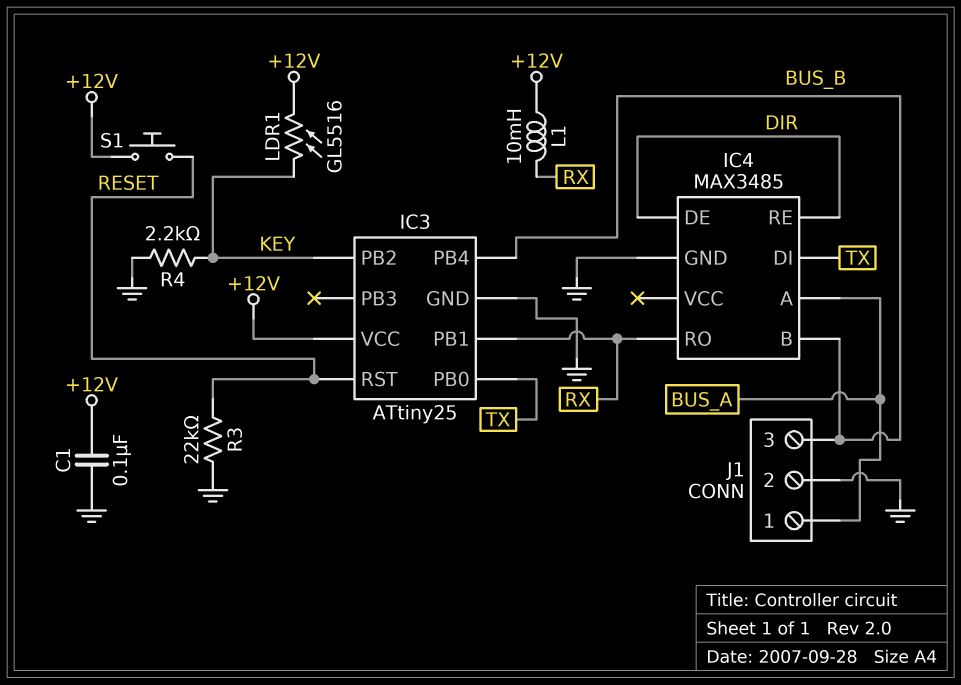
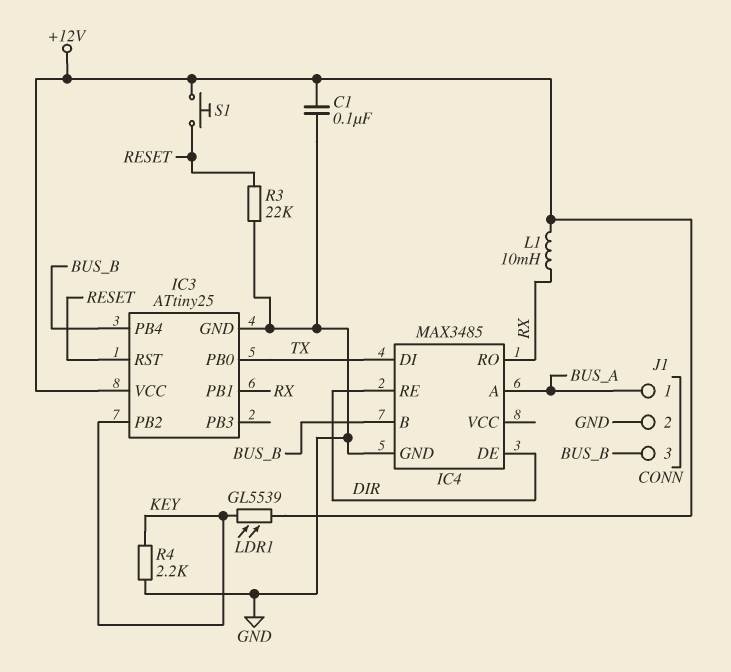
LDR1: GL5516 (+12V, KEY) -> GL5539 (+12V, KEY)

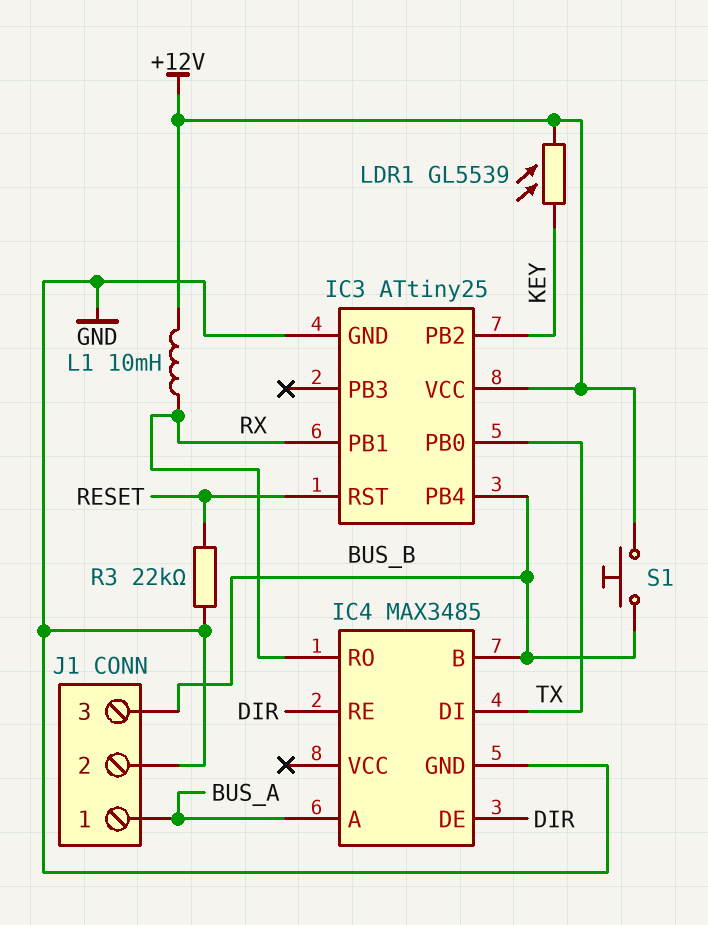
C1: 100nF (+12V, GND) -> none
R4: 2.2k (GND, KEY) -> none
S1: button (+12V, RESET) -> button (+12V, BUS_B)

